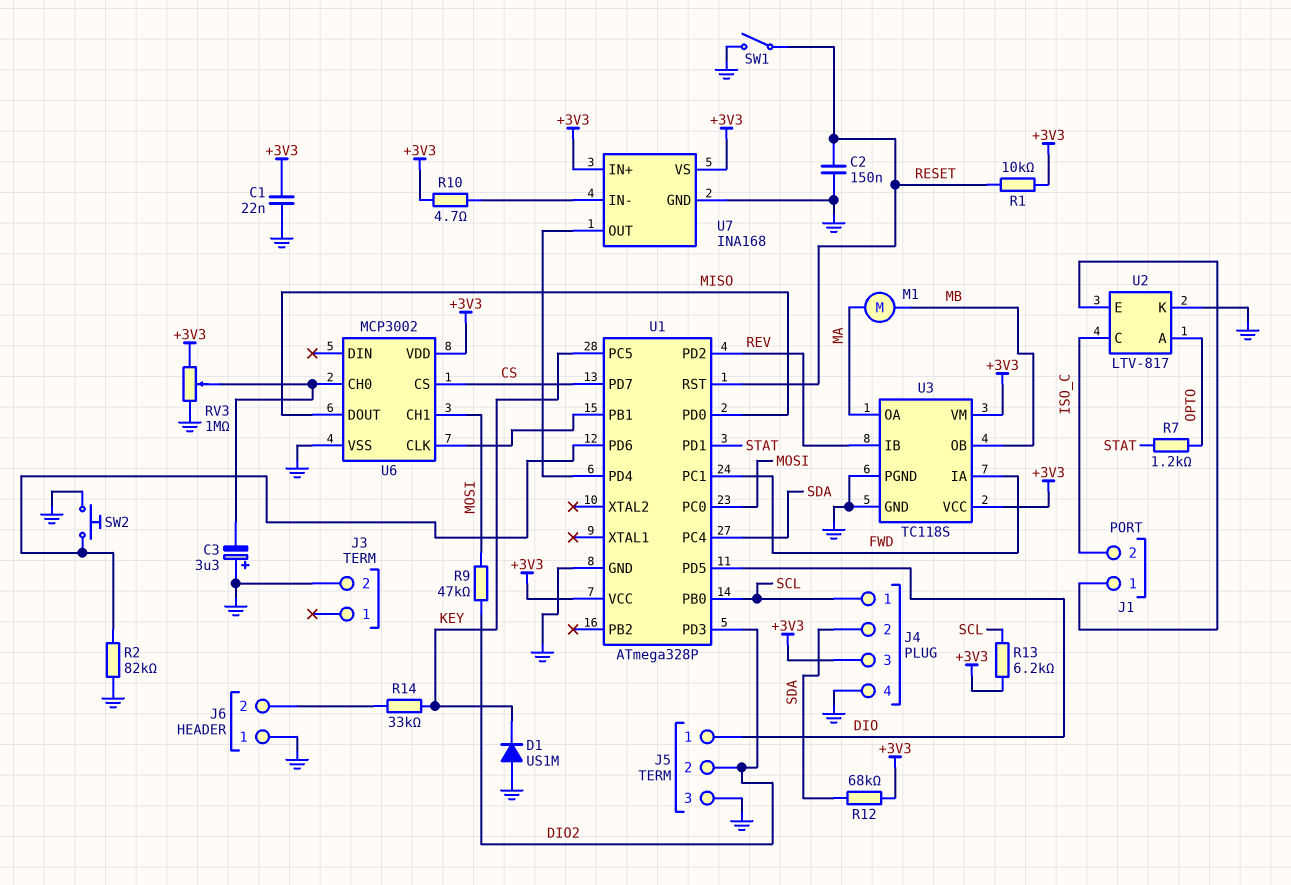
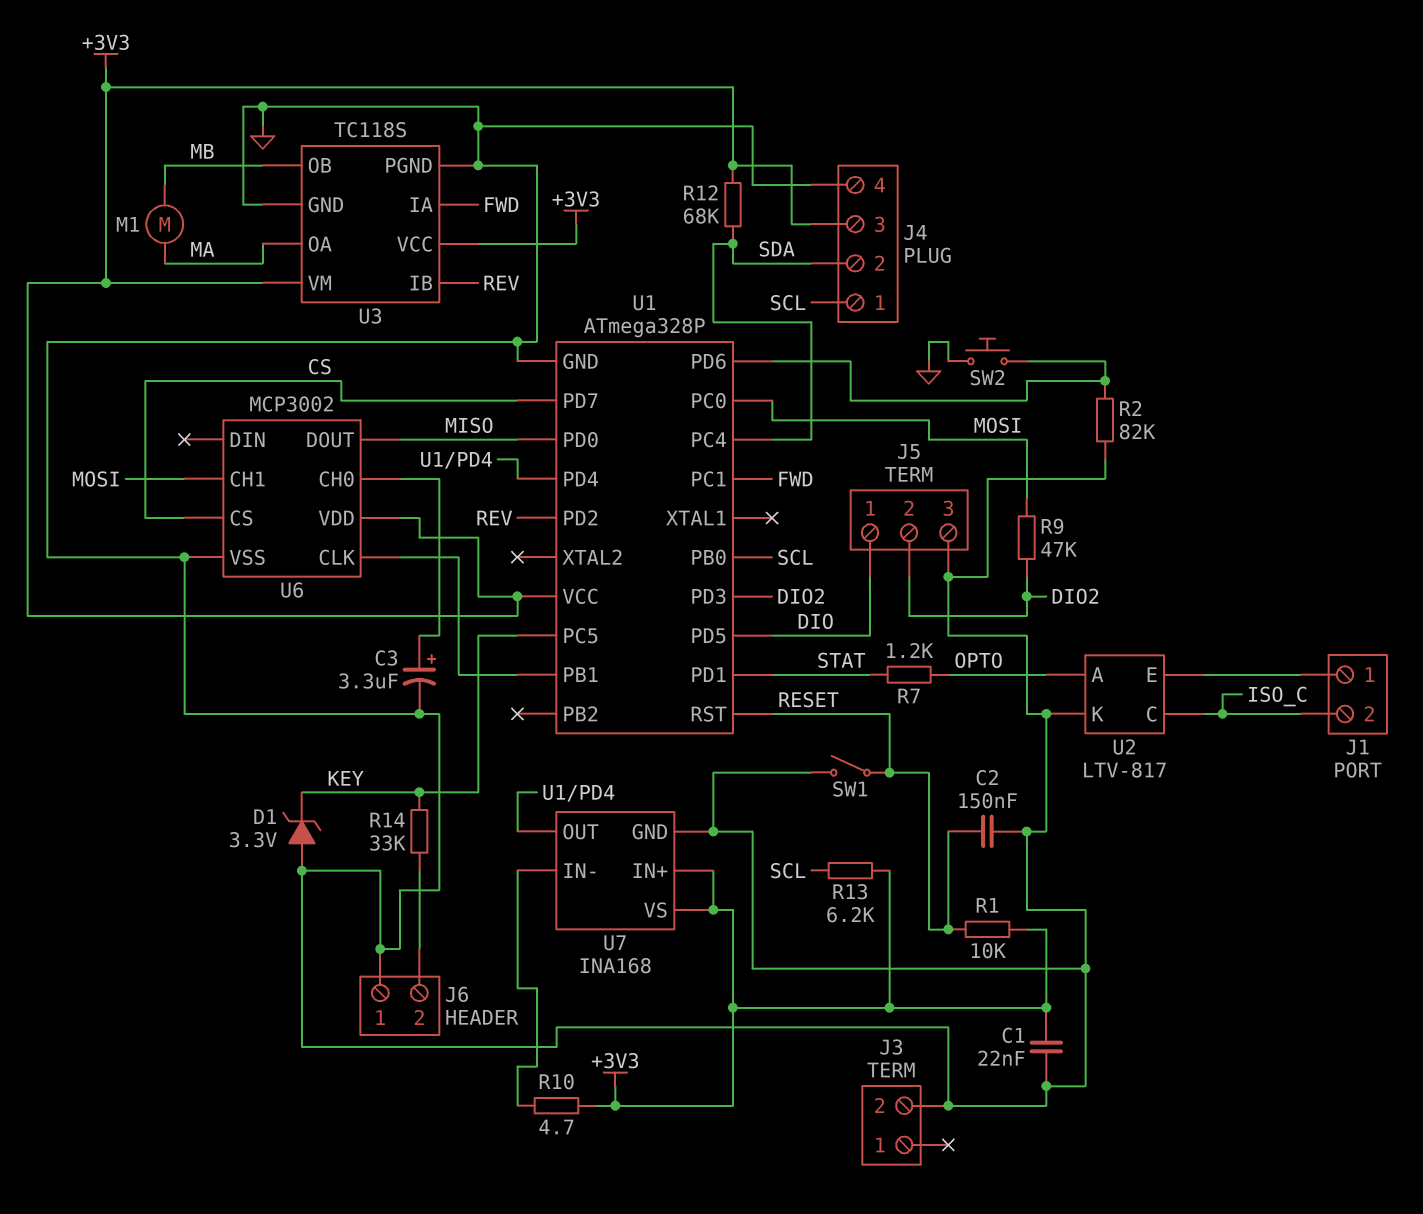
C3: 3.3uF (plus GND, minus U6/CH0) -> 3.3uF (plus U6/CH0, minus GND)
D1: diode US1M (A GND, K KEY) -> zener 3.3V (A GND, K KEY)
RV3: 1M (+3V3, GND, wiper U6/CH0) -> none

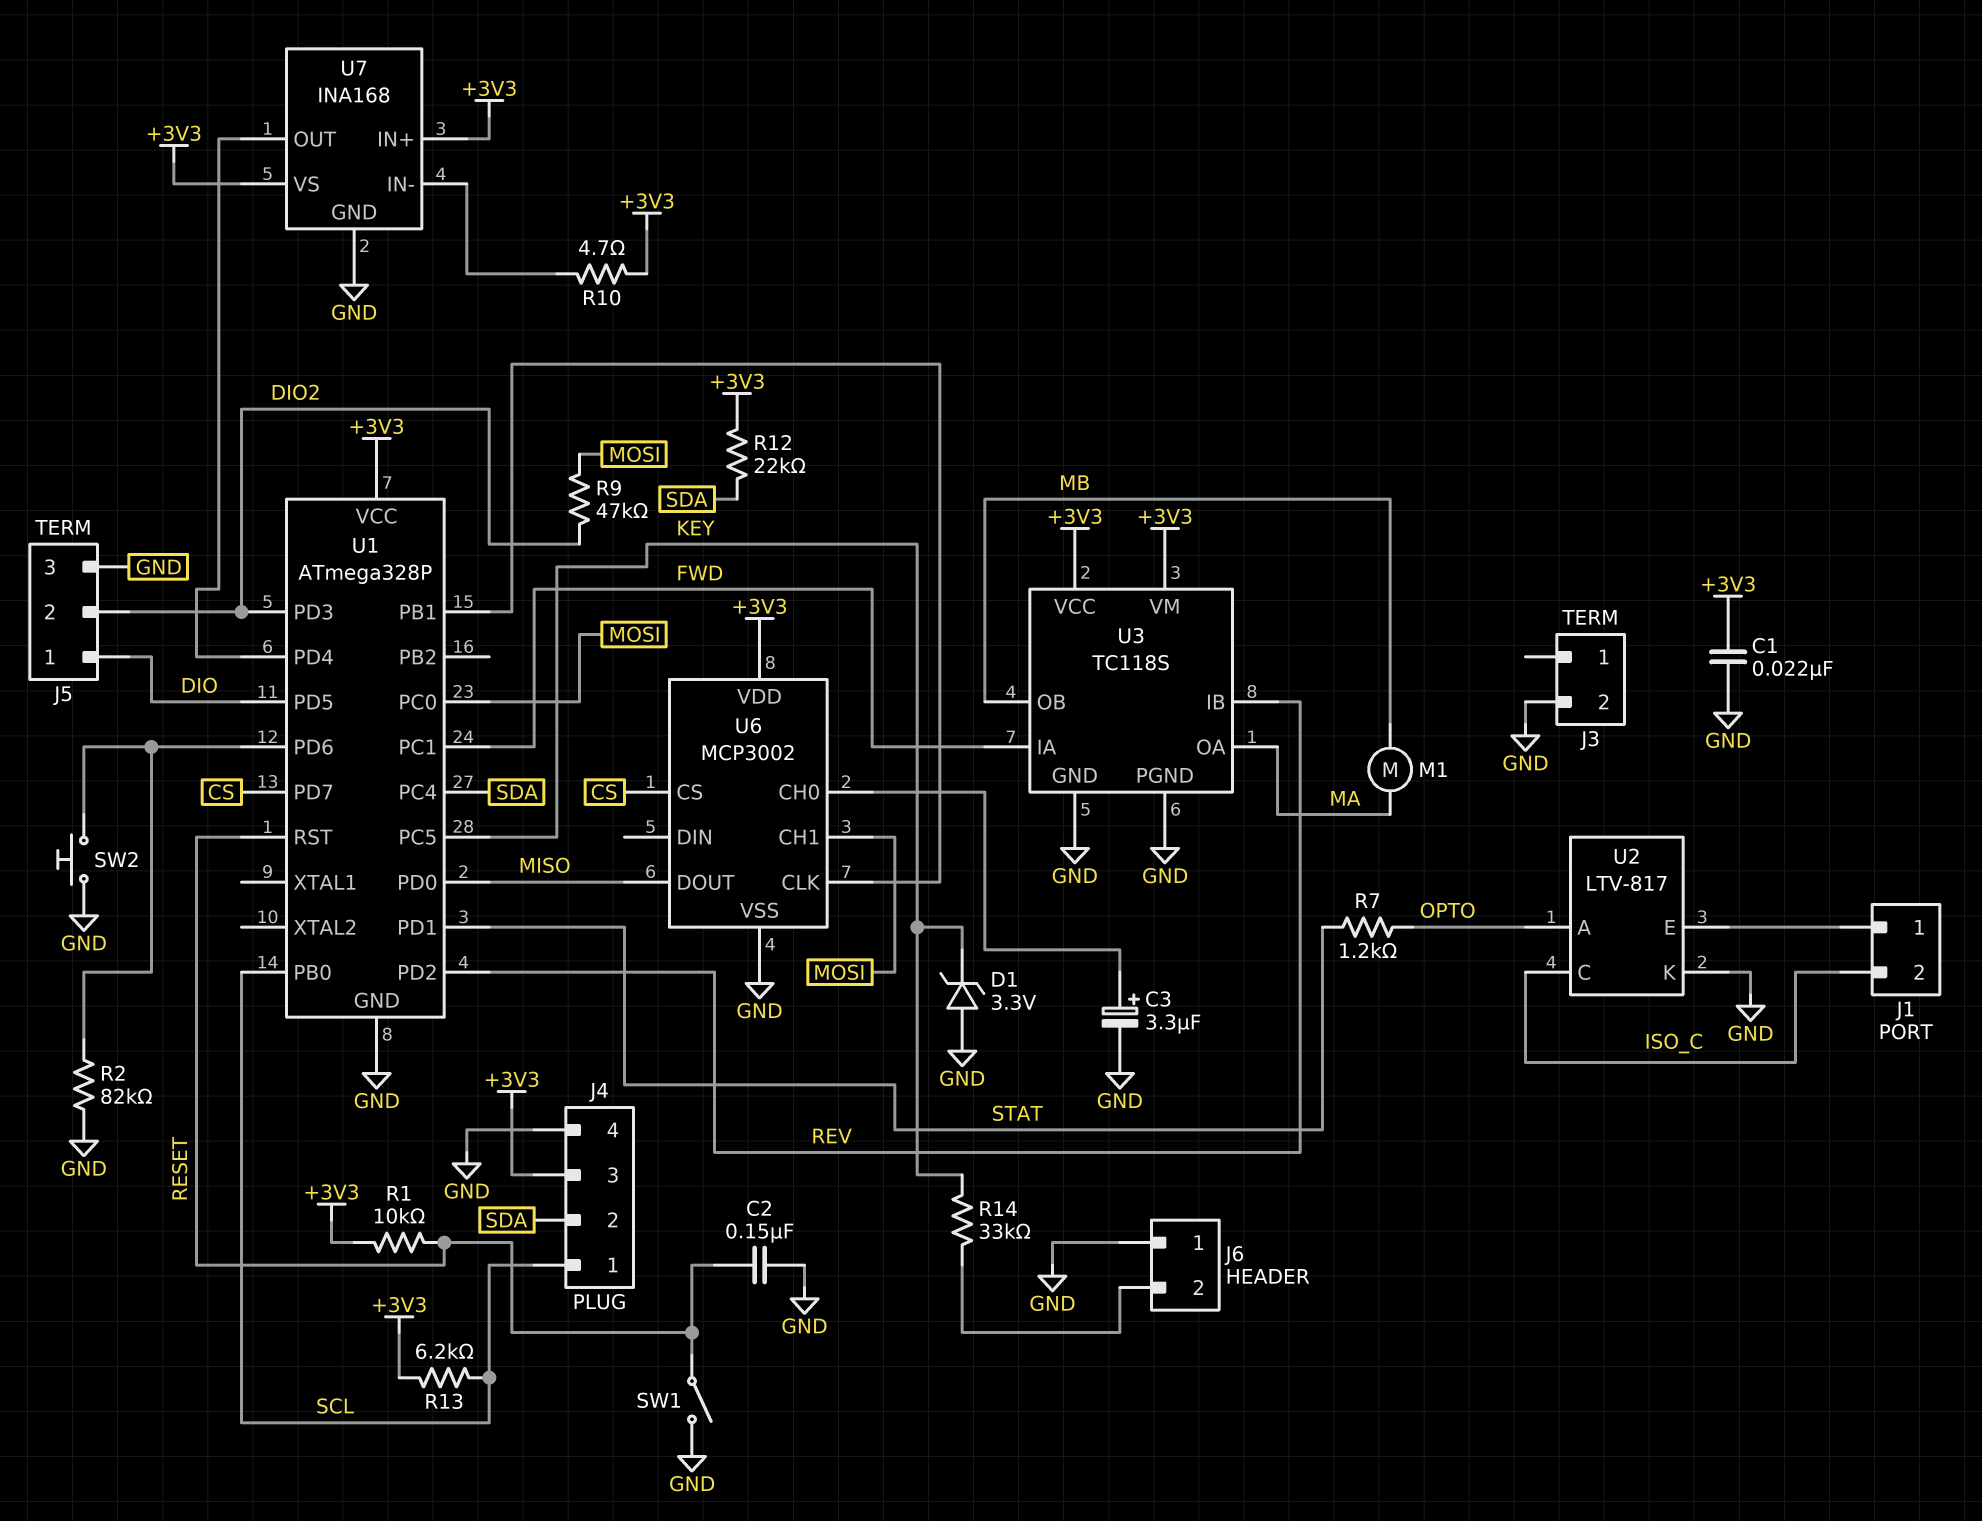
R12: 68k (+3V3, SDA) -> 22k (+3V3, SDA)

